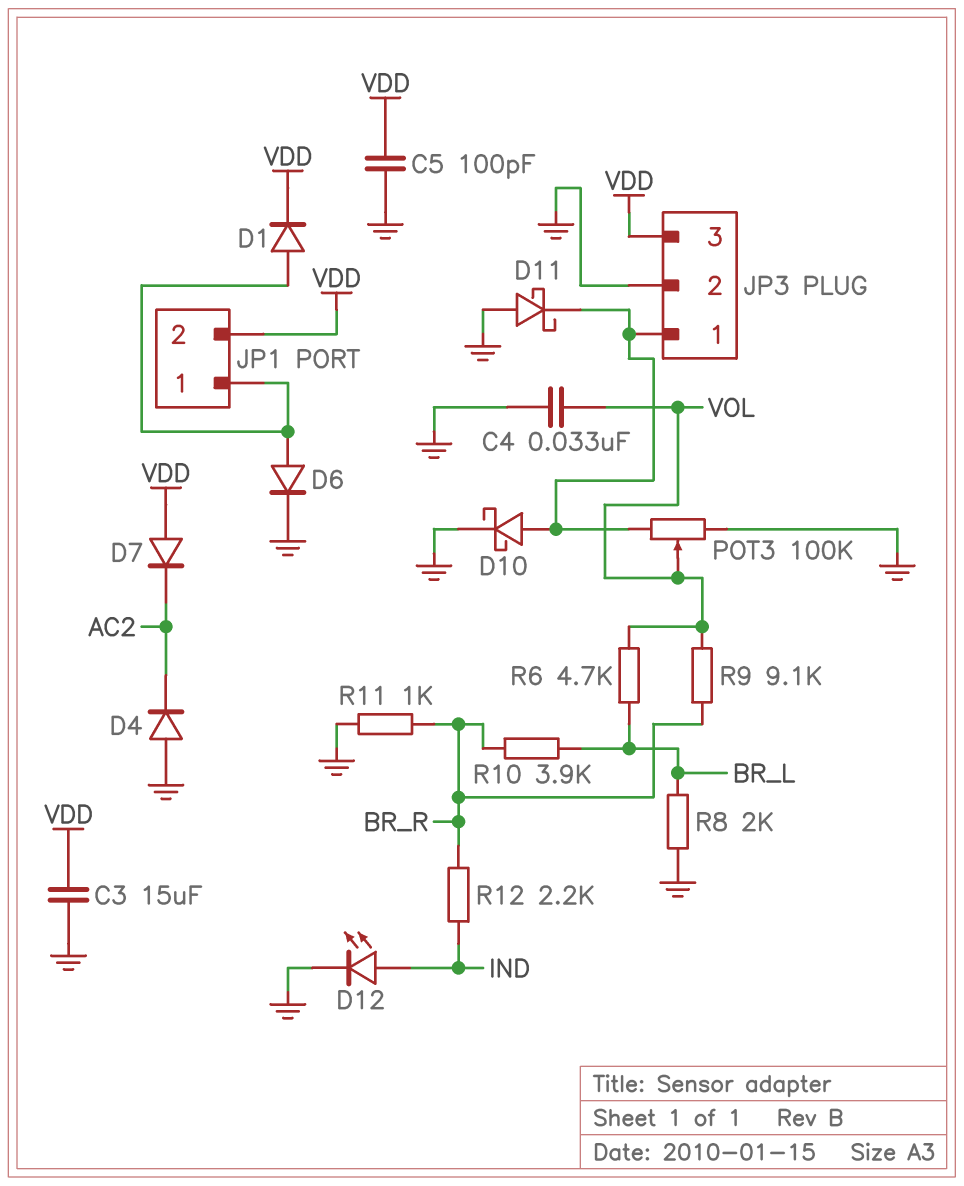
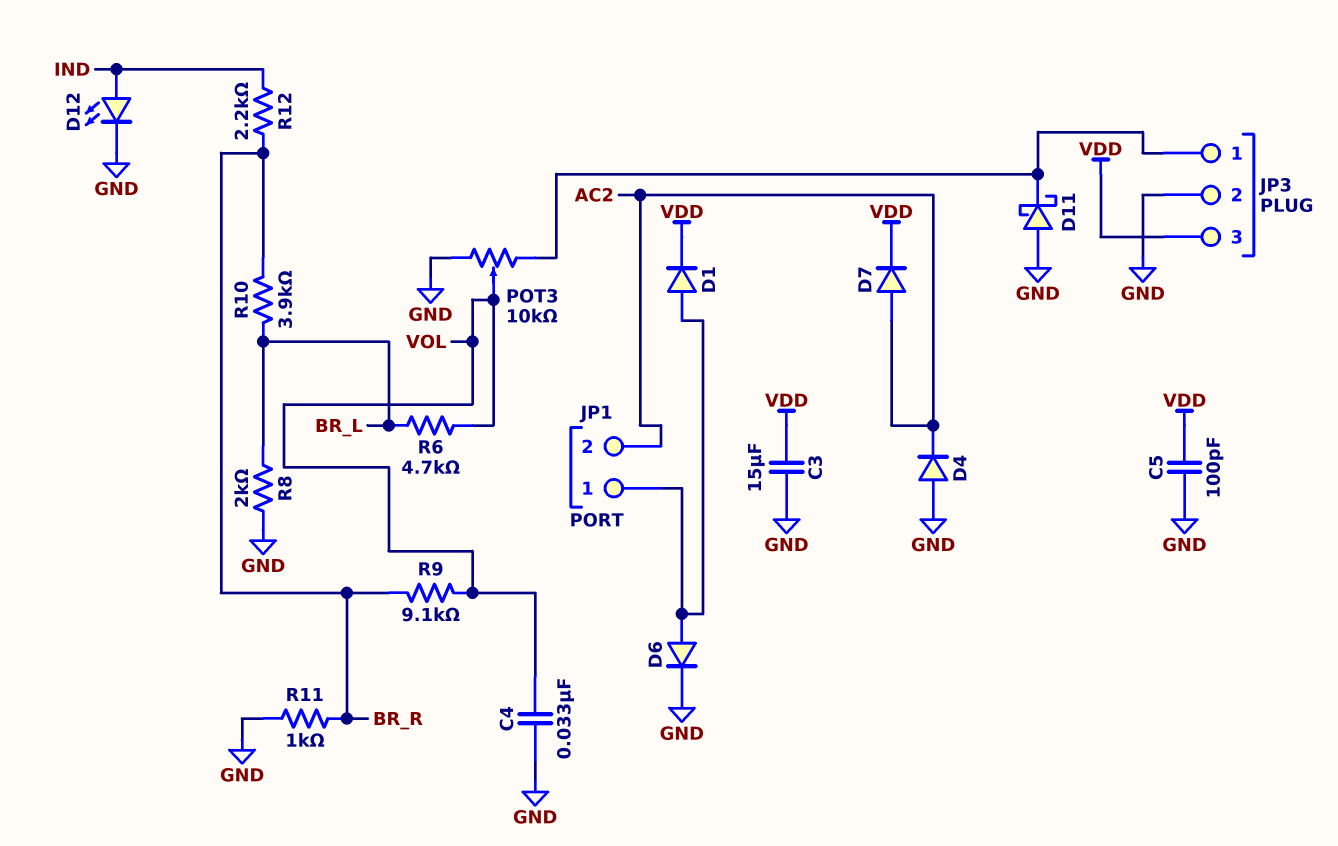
D7: diode (A VDD, K AC2) -> diode (A AC2, K VDD)
D10: schottky (A JP3/1, K GND) -> none
JP1 pin 2: VDD -> AC2
POT3: 100k (GND, JP3/1, wiper VOL) -> 10k (GND, JP3/1, wiper VOL)

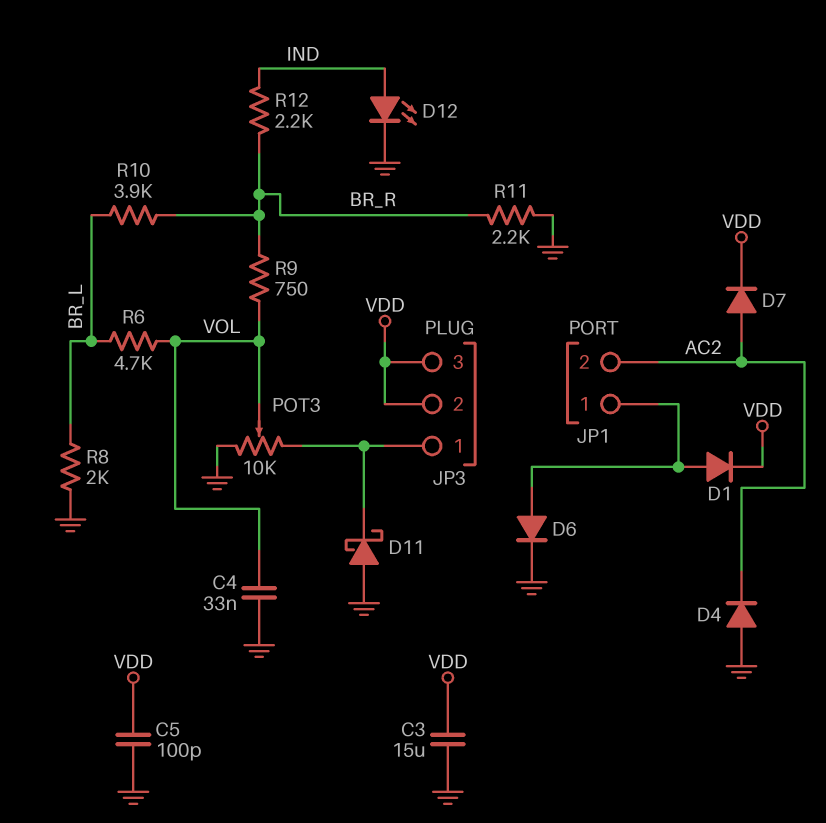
JP3 pin 2: GND -> VDD
R9: 9.1k (BR_R, VOL) -> 750 (BR_R, VOL)
R11: 1k (BR_R, GND) -> 2.2k (BR_R, GND)

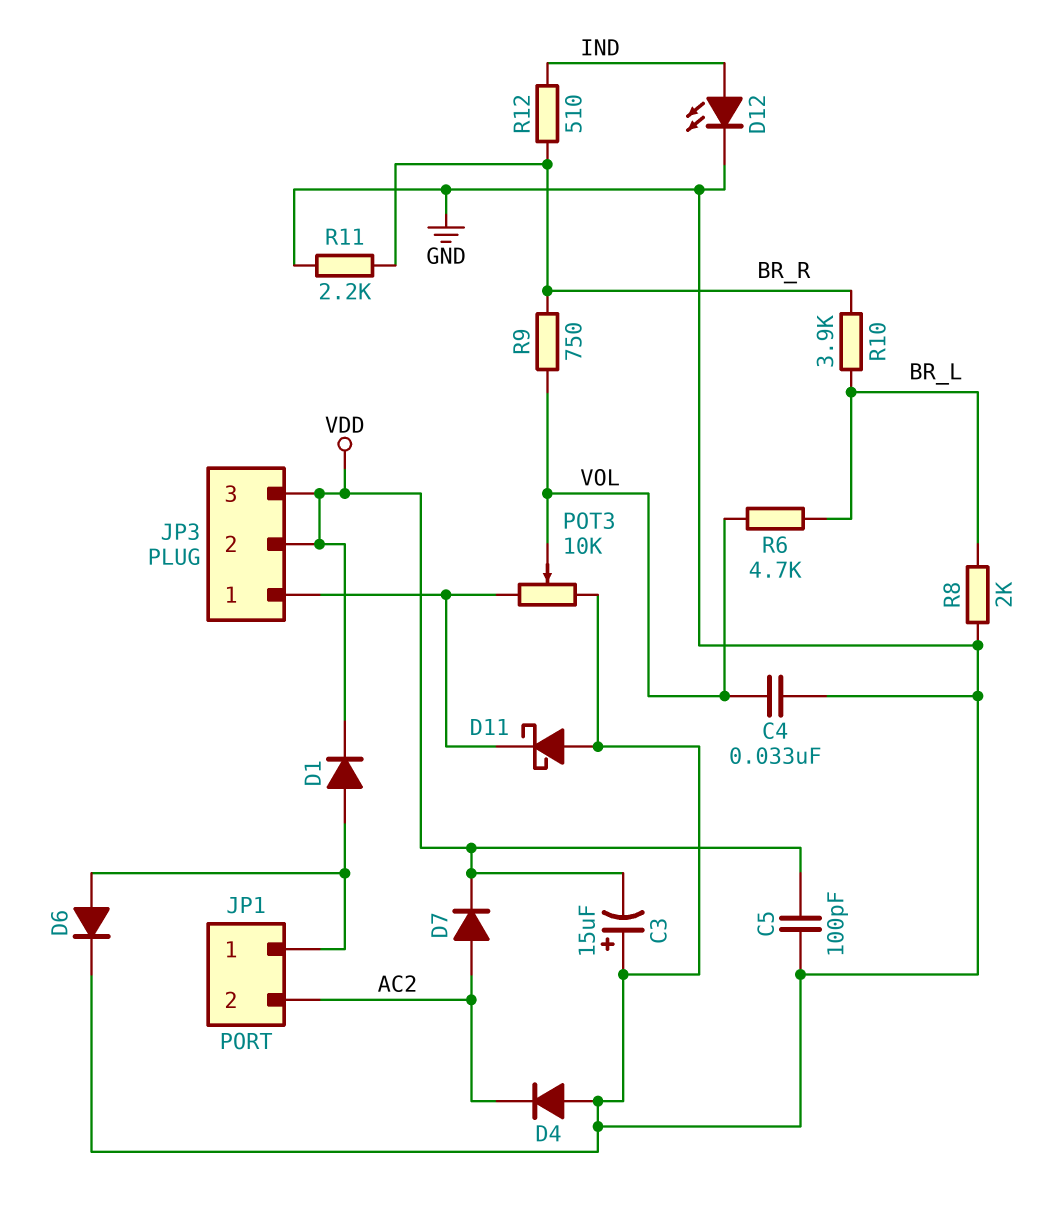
C3: 15uF (GND, VDD) -> 15uF (plus GND, minus VDD)
R12: 2.2k (BR_R, IND) -> 510 (BR_R, IND)

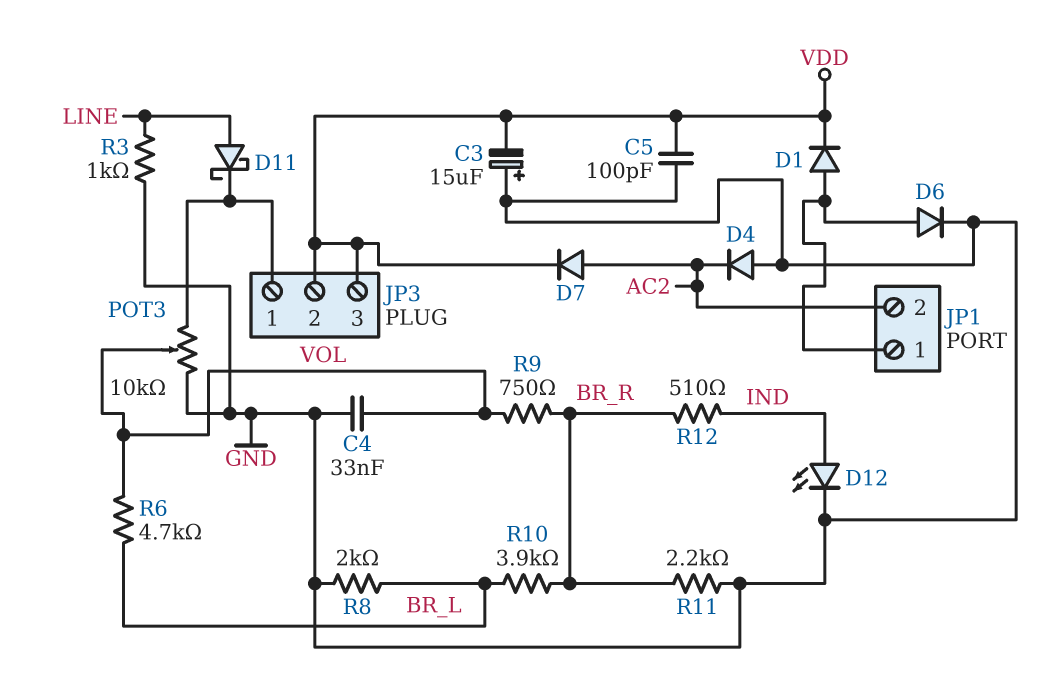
D11: schottky (A GND, K JP3/1) -> schottky (A LINE, K JP3/1)
R3: none -> 1k (GND, LINE)

